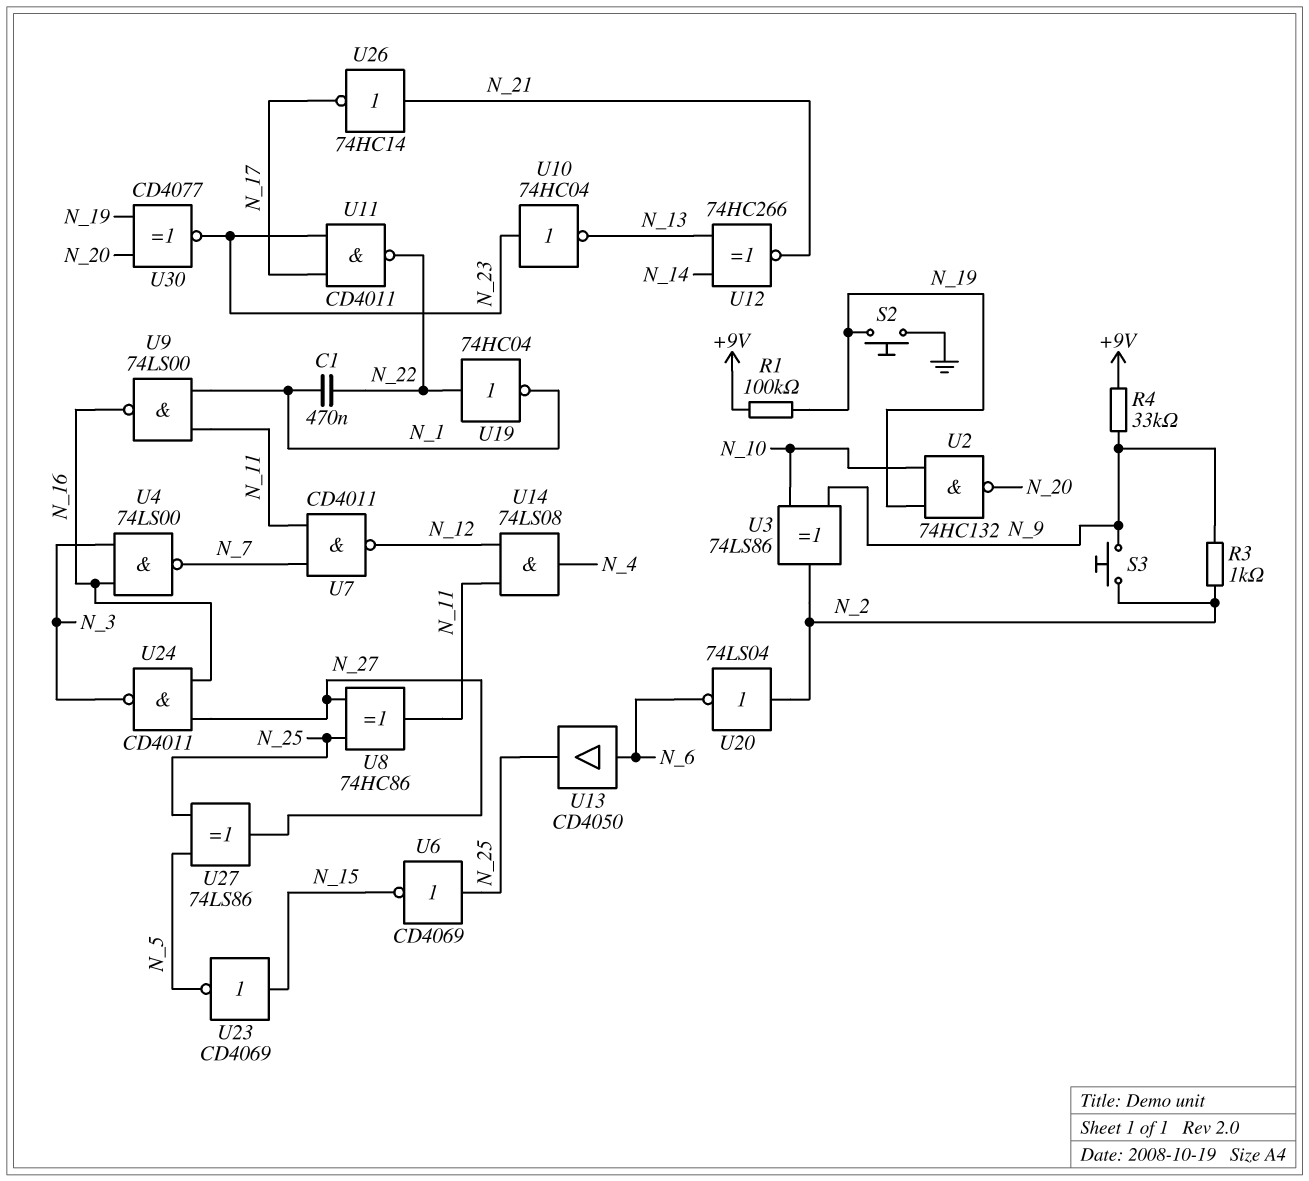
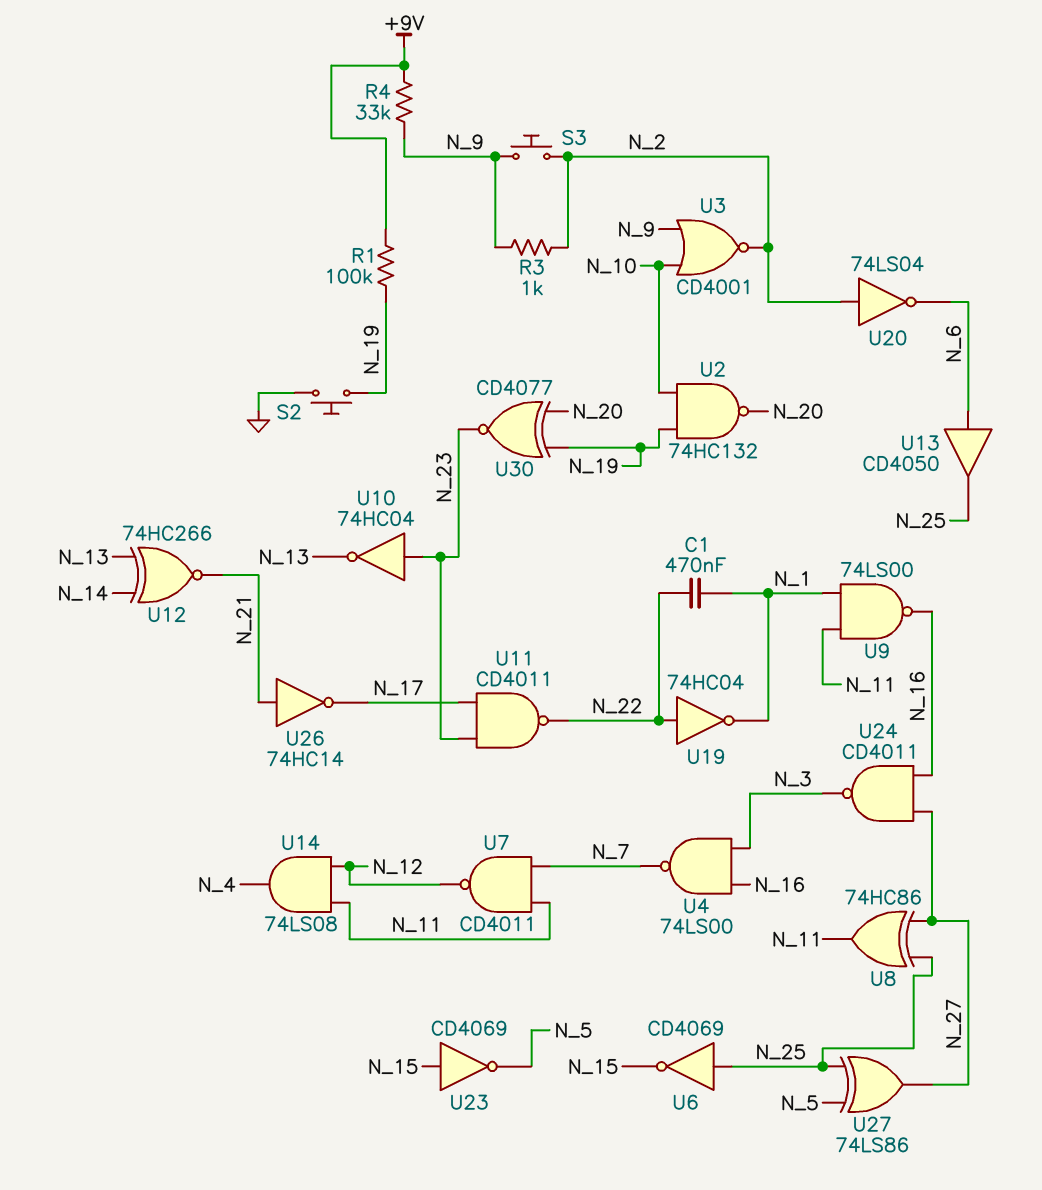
U3: XOR 74LS86 (in N_9, in N_10, out N_2) -> NOR CD4001 (in N_9, in N_10, out N_2)

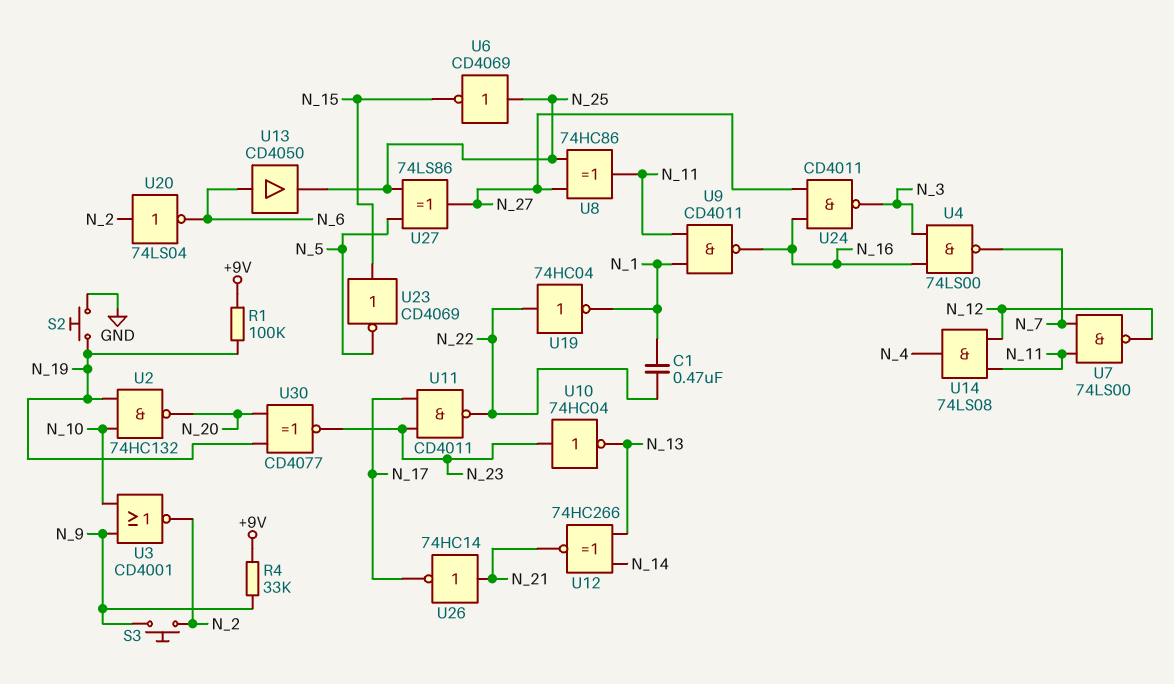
R3: 1k (N_2, N_9) -> none
U7: NAND CD4011 (in N_7, in N_11, out N_12) -> NAND 74LS00 (in N_7, in N_11, out N_12)
U9: NAND 74LS00 (in N_1, in N_11, out N_16) -> NAND CD4011 (in N_1, in N_11, out N_16)

